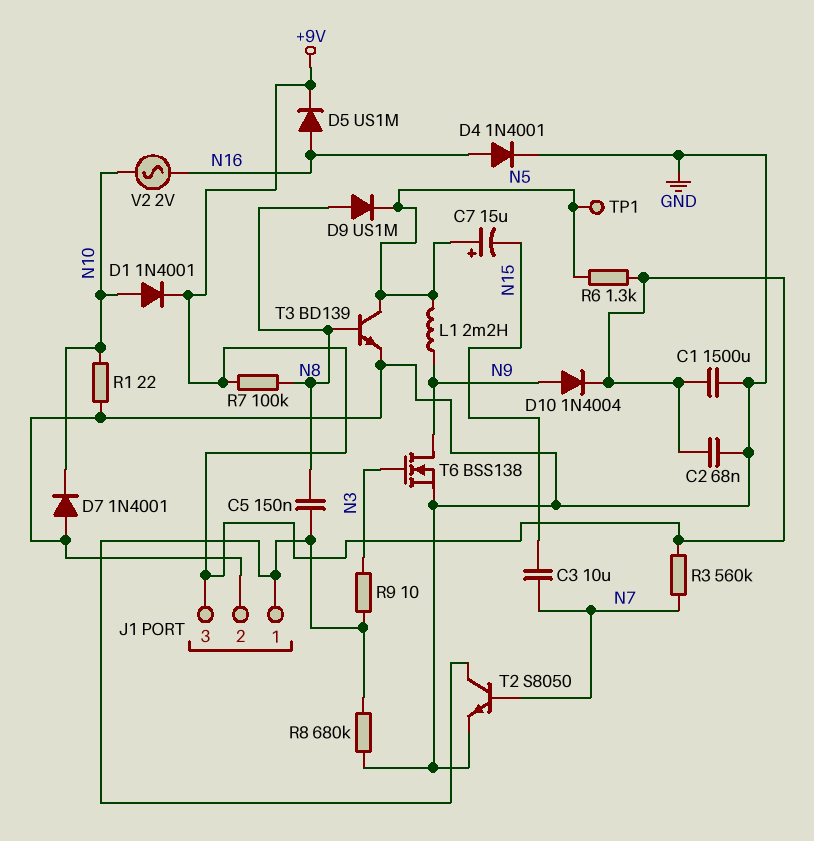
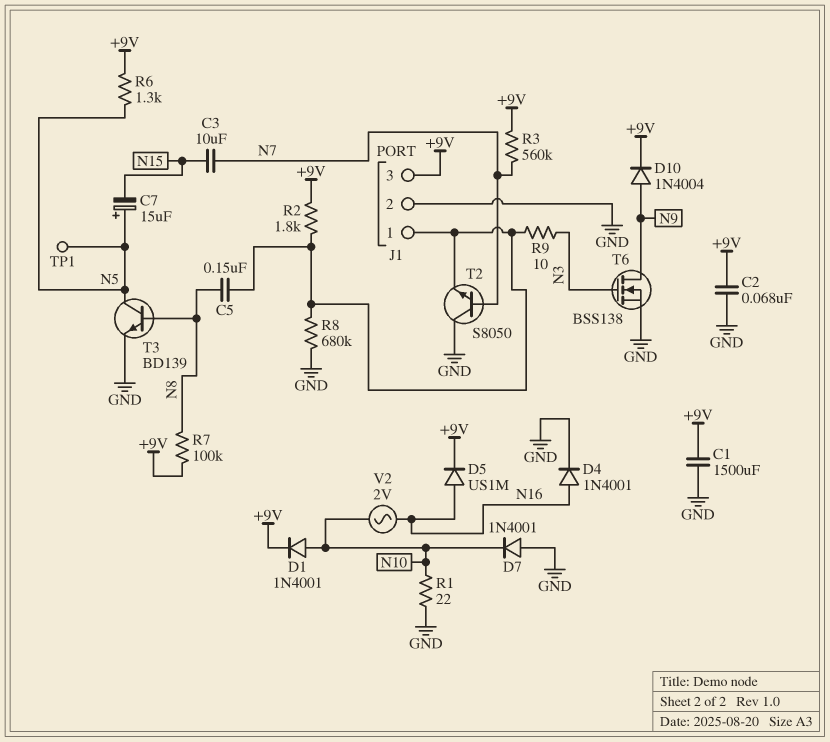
D9: diode US1M (A N8, K N5) -> none
L1: 2.2mH (N5, N9) -> none
R2: none -> 1.8k (+9V, J1/1)
T2: NPN S8050 (B N7, C J1/1, E GND) -> NPN S8050 (B N7, C GND, E J1/1)

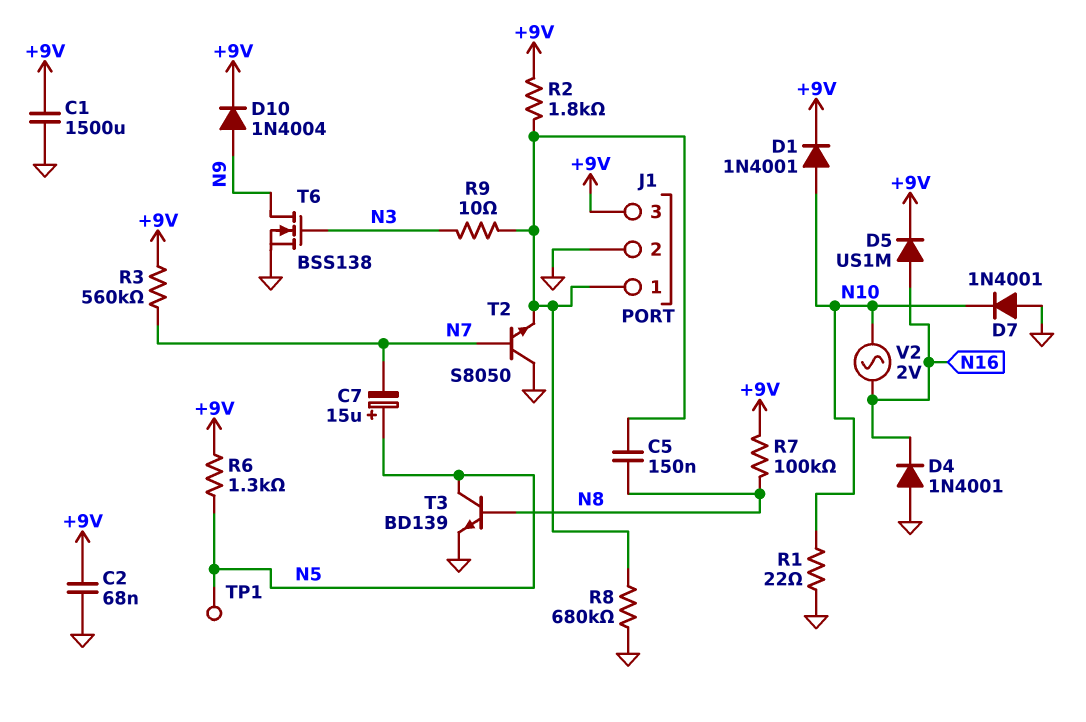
C3: 10uF (N7, N15) -> none
C7: 15uF (plus N5, minus N15) -> 15uF (plus N5, minus N7)
D4: diode 1N4001 (A N16, K GND) -> diode 1N4001 (A GND, K N16)

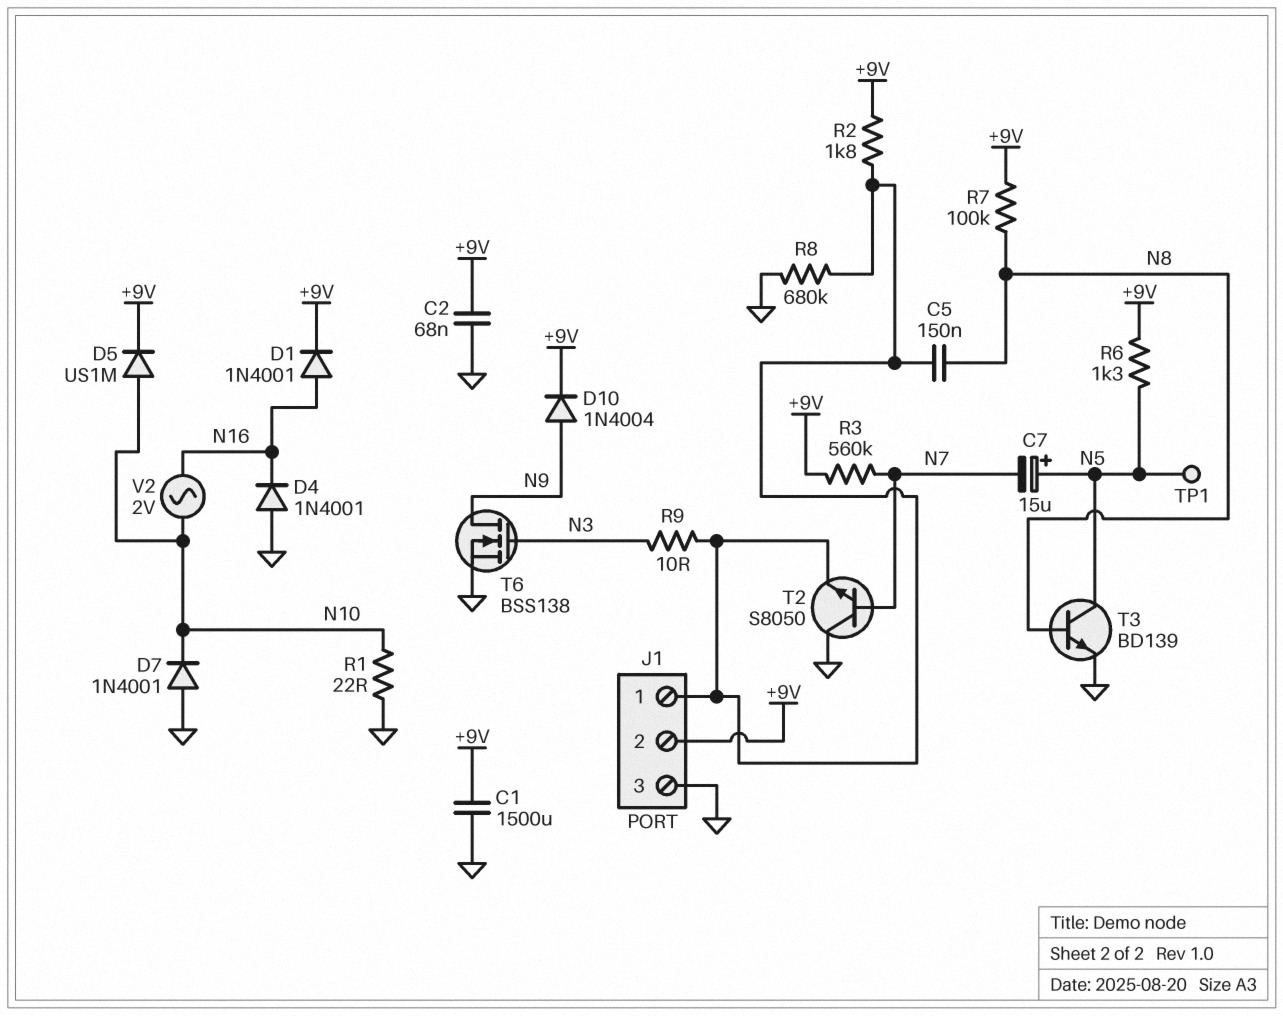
D1: diode 1N4001 (A N10, K +9V) -> diode 1N4001 (A N16, K +9V)
D5: diode US1M (A N16, K +9V) -> diode US1M (A N10, K +9V)
J1 pin 2: GND -> +9V
J1 pin 3: +9V -> GND

